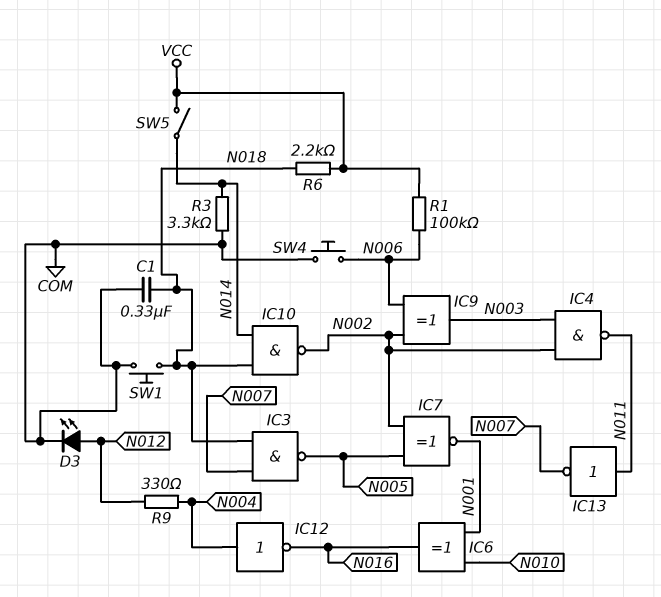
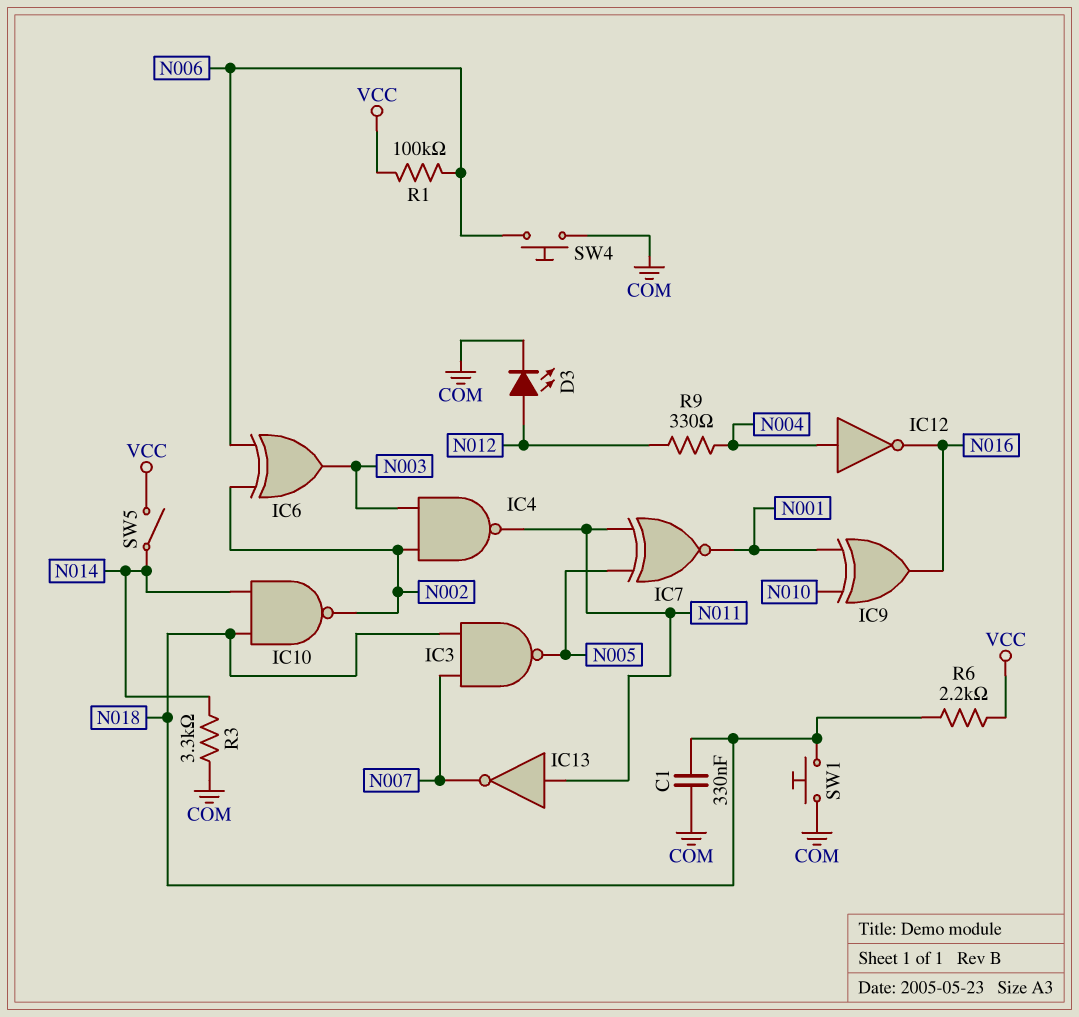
IC6: XOR (in N001, in N010, out N016) -> XOR (in N002, in N006, out N003)
IC7: XNOR (in N002, in N005, out N001) -> XNOR (in N005, in N011, out N001)
IC9: XOR (in N002, in N006, out N003) -> XOR (in N001, in N010, out N016)

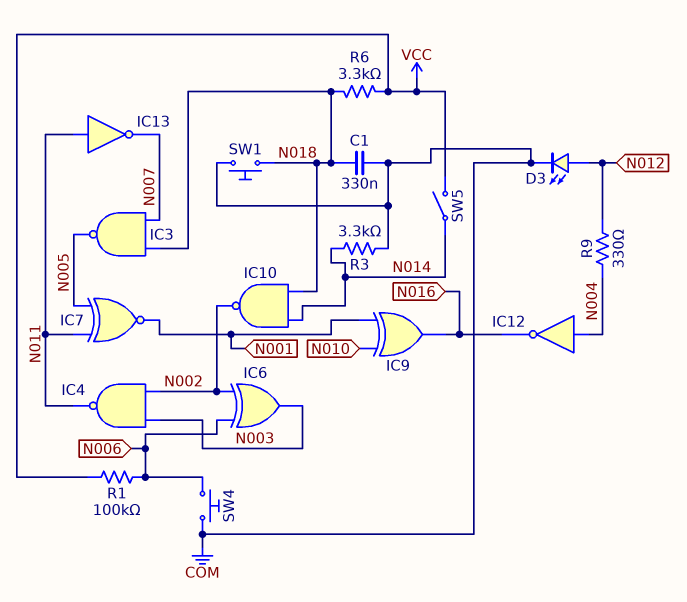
R6: 2.2k (N018, VCC) -> 3.3k (N018, VCC)

